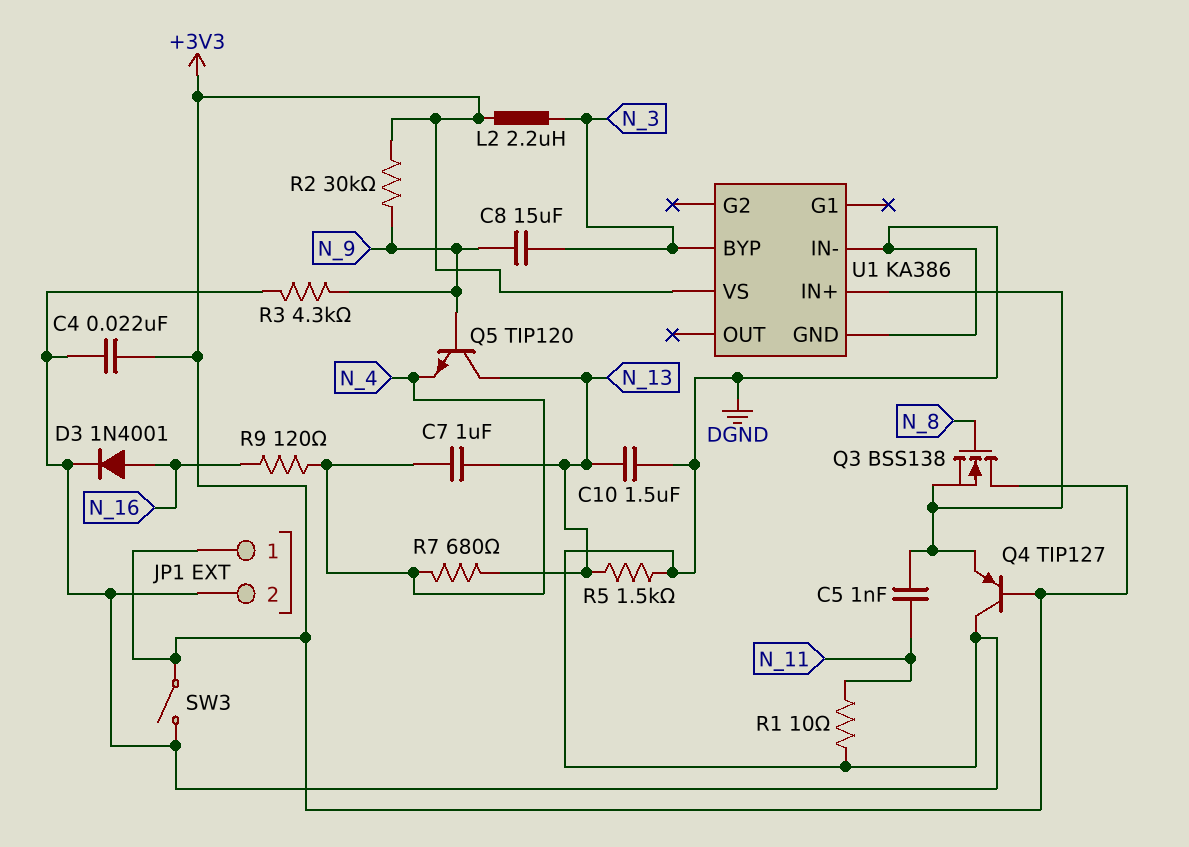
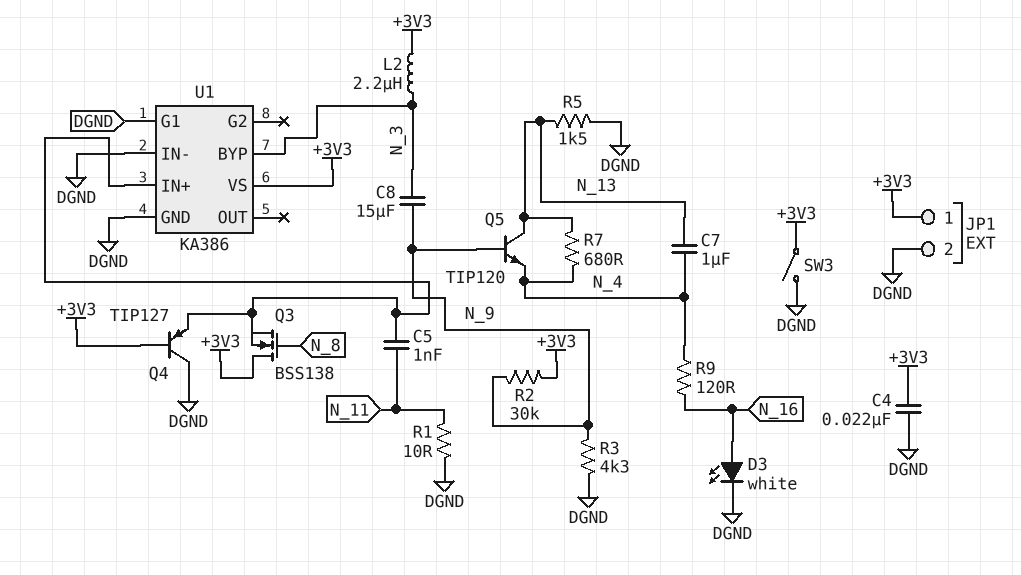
C10: 1.5uF (DGND, N_13) -> none
D3: diode 1N4001 (A N_16, K DGND) -> LED white (A N_16, K DGND)
U1 pin G1: none -> DGND

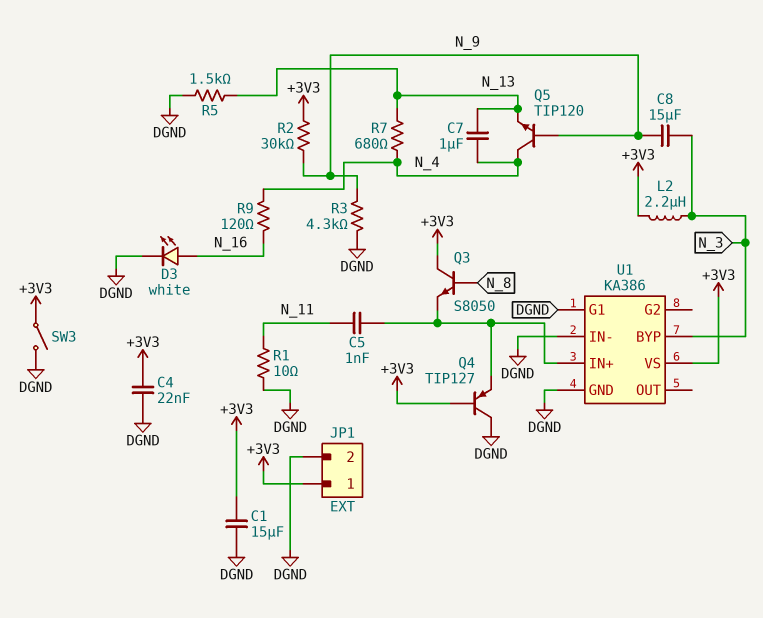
C1: none -> 15uF (+3V3, DGND)
Q3: NMOS BSS138 (G N_8, D +3V3, S U1/IN+) -> NPN S8050 (B N_8, C +3V3, E U1/IN+)
Q5: NPN TIP120 (B N_9, C N_13, E N_4) -> NPN TIP120 (B N_9, C N_4, E N_13)

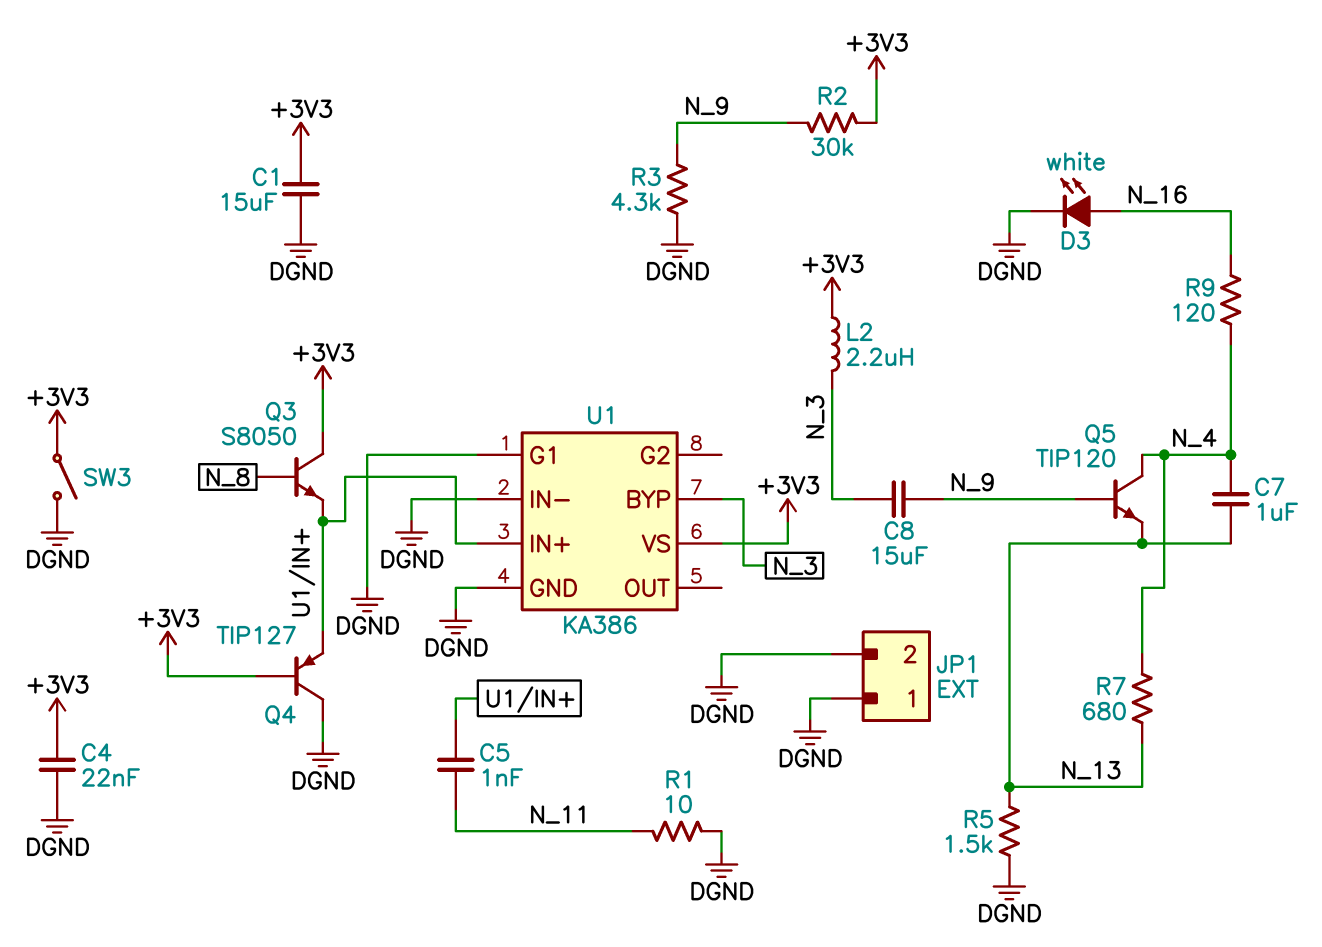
JP1 pin 1: +3V3 -> DGND

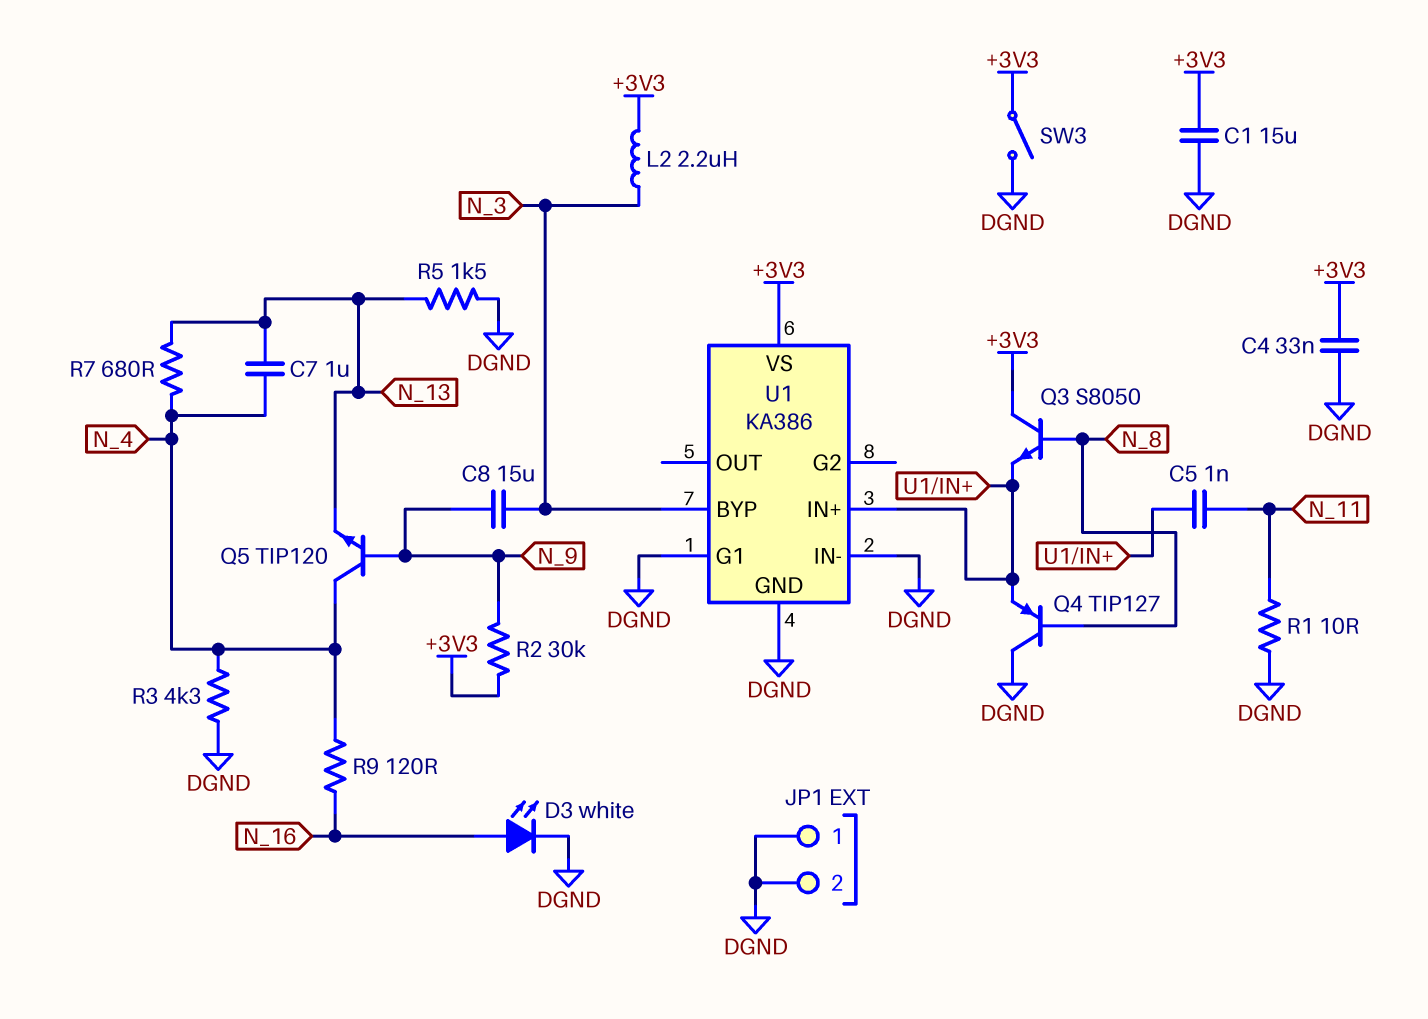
C4: 22nF (+3V3, DGND) -> 33nF (+3V3, DGND)
Q4: PNP TIP127 (B +3V3, C DGND, E U1/IN+) -> PNP TIP127 (B N_8, C DGND, E U1/IN+)
R3: 4.3k (DGND, N_9) -> 4.3k (DGND, N_4)

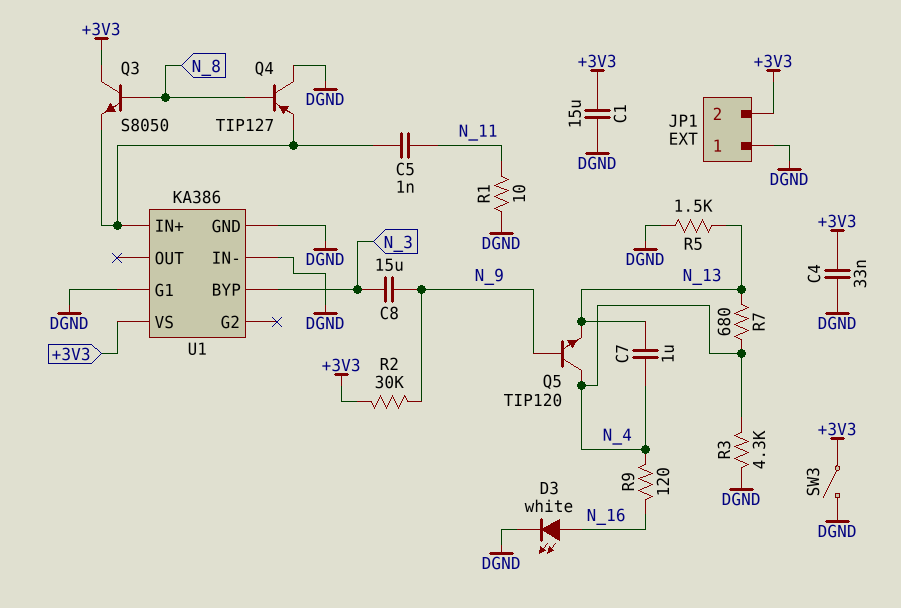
JP1 pin 2: DGND -> +3V3
L2: 2.2uH (+3V3, N_3) -> none

